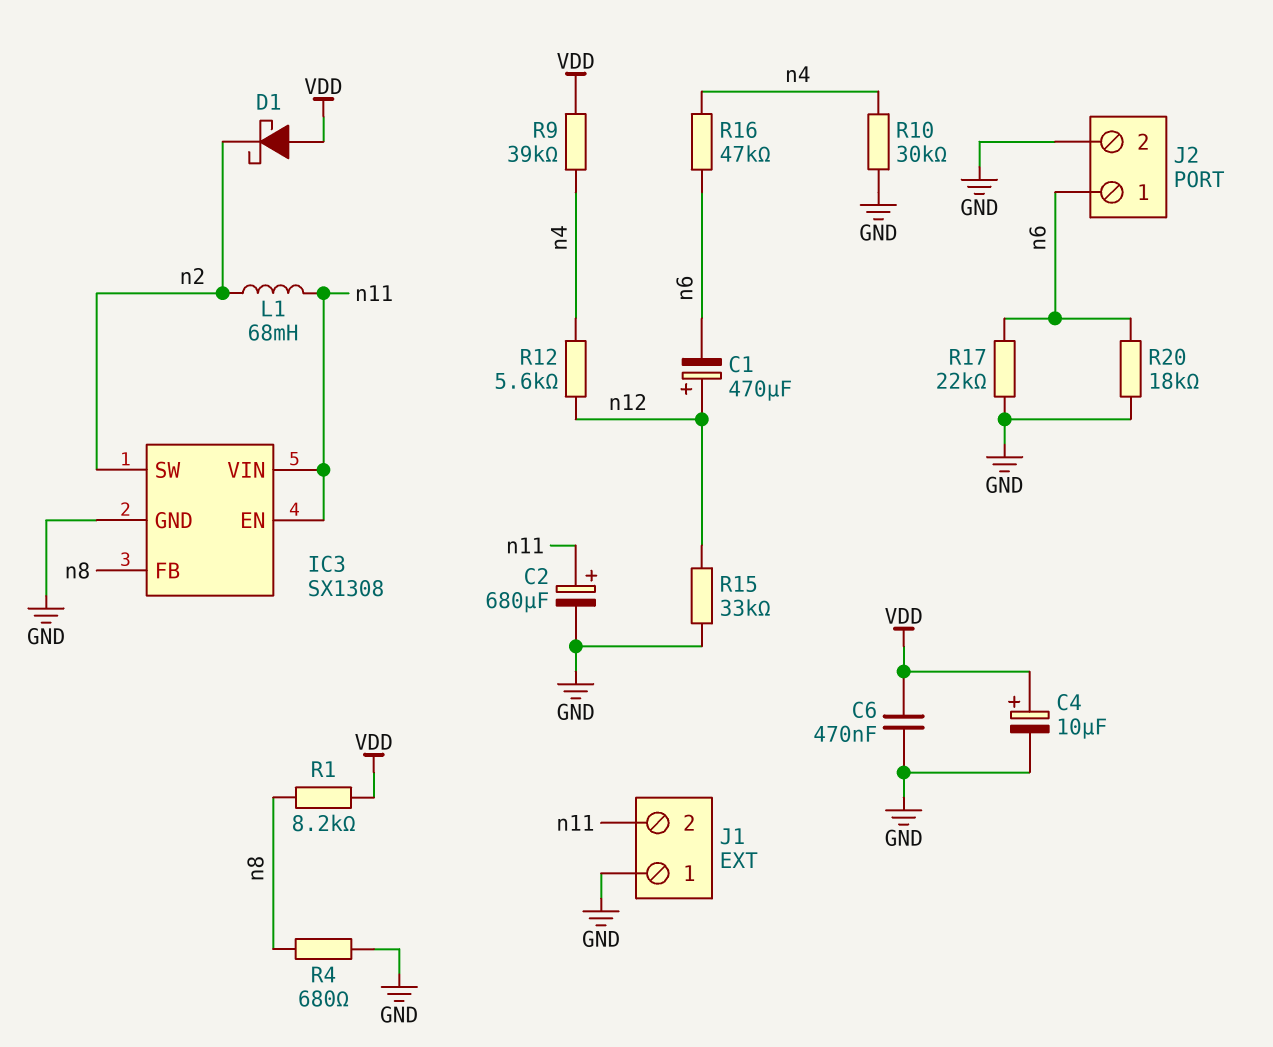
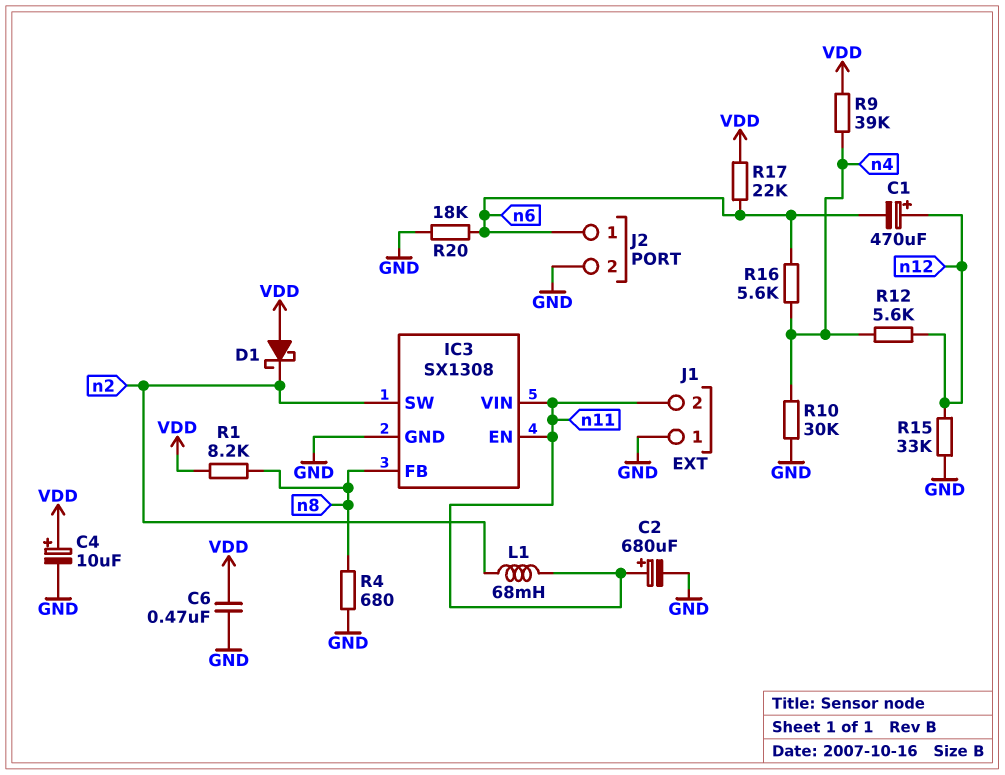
R16: 47k (n4, n6) -> 5.6k (n4, n6)
R17: 22k (GND, n6) -> 22k (VDD, n6)

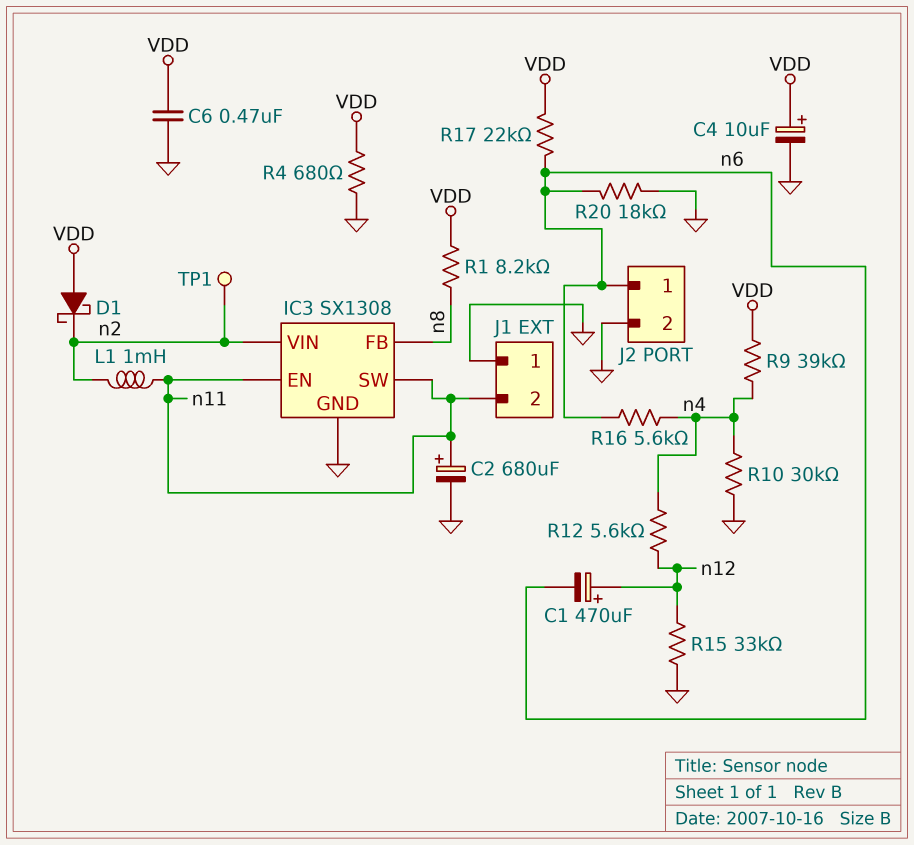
IC3 pin SW: n2 -> n11
IC3 pin VIN: n11 -> n2
L1: 68mH (n2, n11) -> 1mH (n2, n11)
R4: 680 (GND, n8) -> 680 (GND, VDD)
TP1: none -> test point (n2)

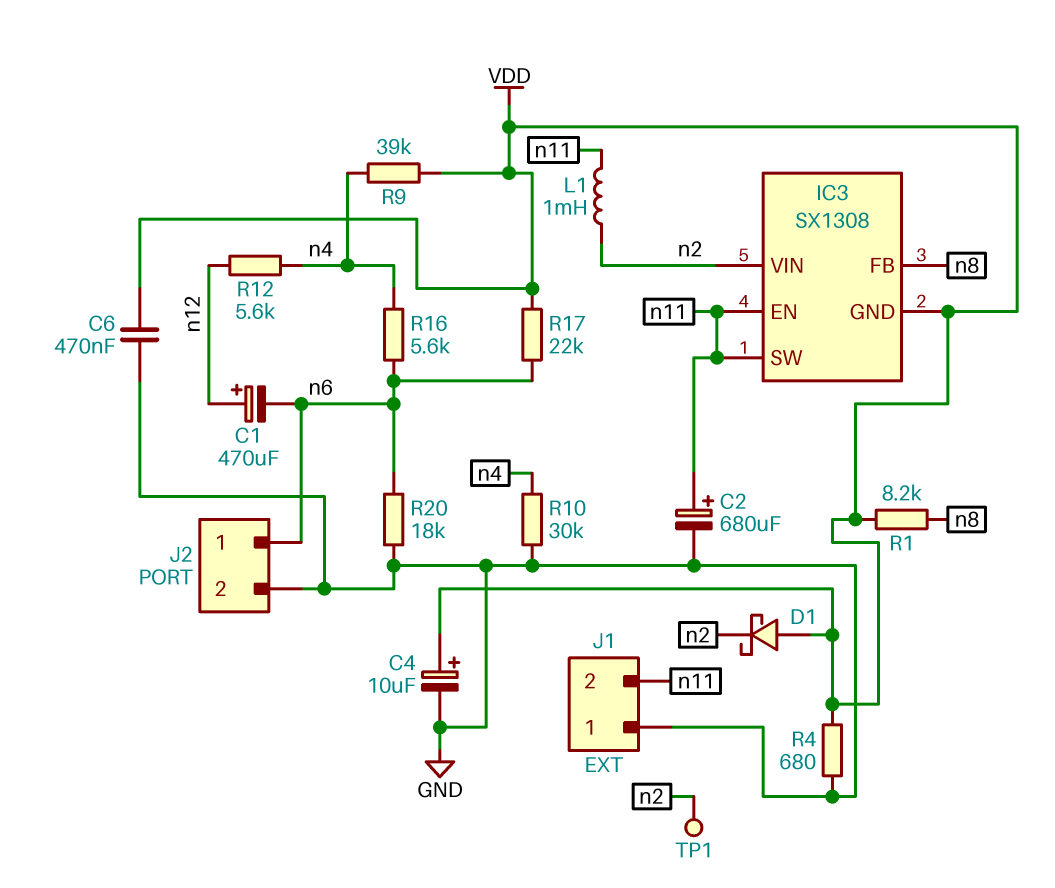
IC3 pin GND: GND -> VDD
R15: 33k (GND, n12) -> none

